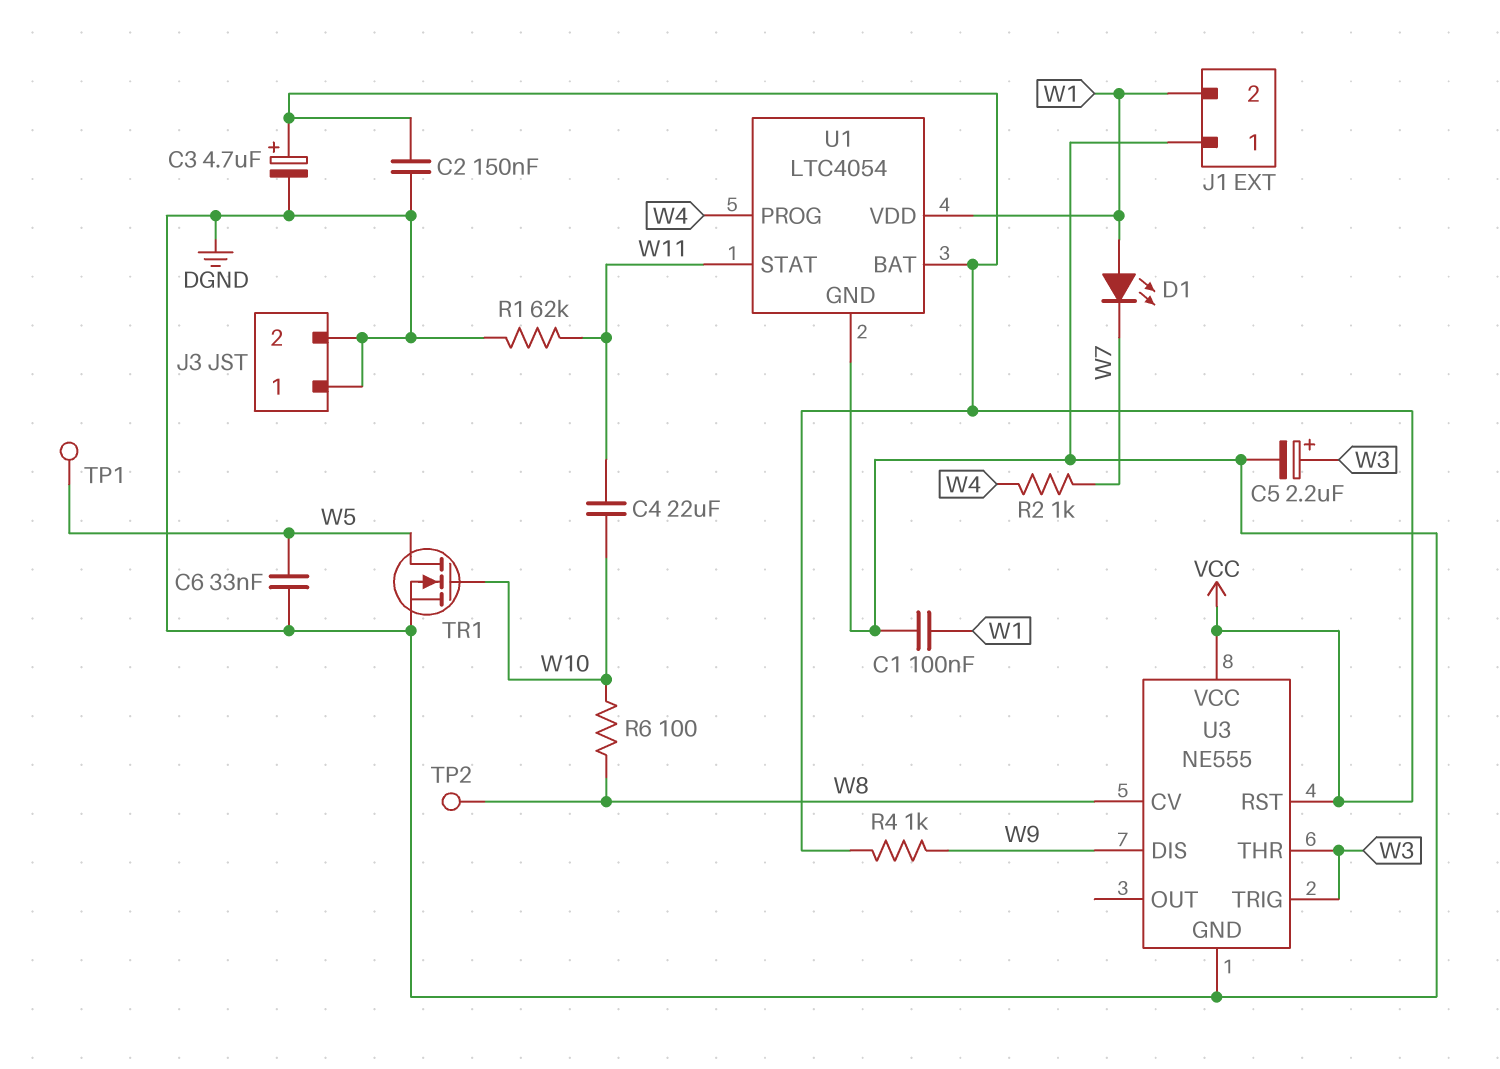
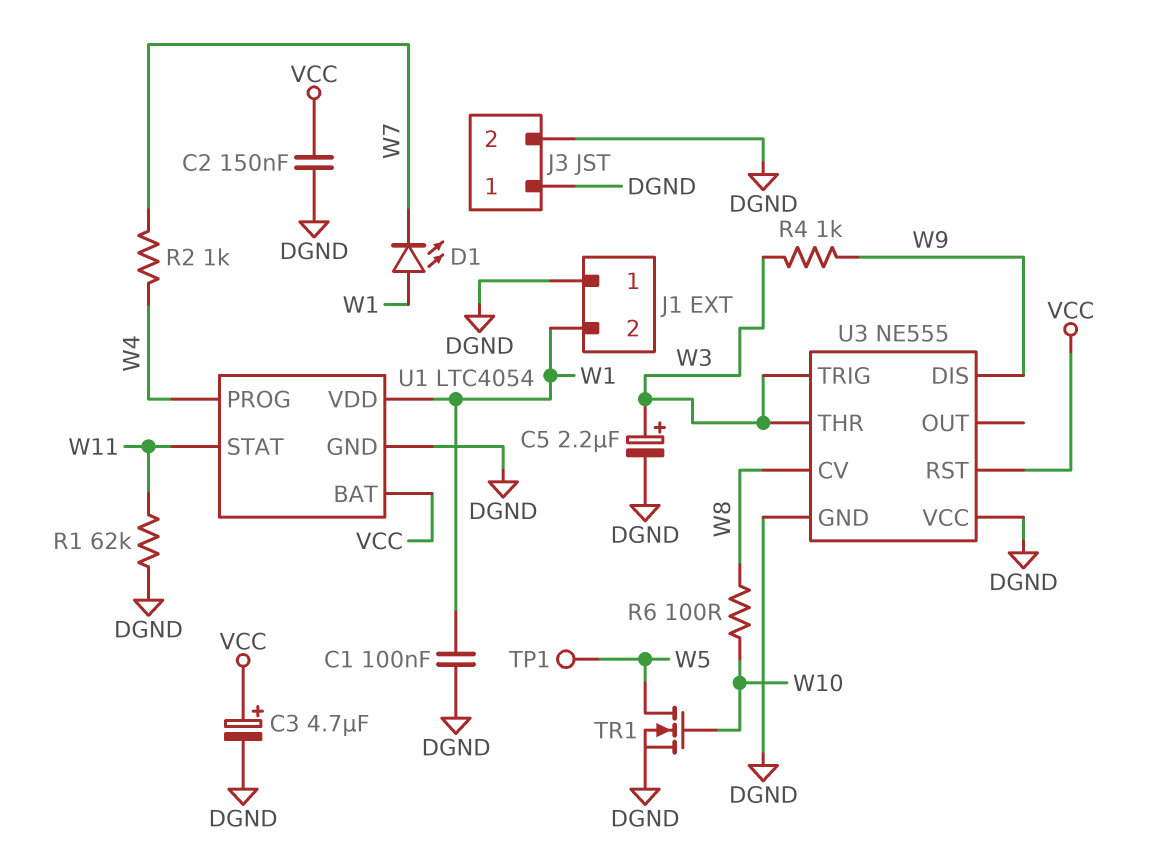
C4: 22uF (W10, W11) -> none
C6: 33nF (DGND, W5) -> none
R4: 1k (VCC, W9) -> 1k (W3, W9)
TP2: test point (W8) -> none
U3 pin VCC: VCC -> DGND

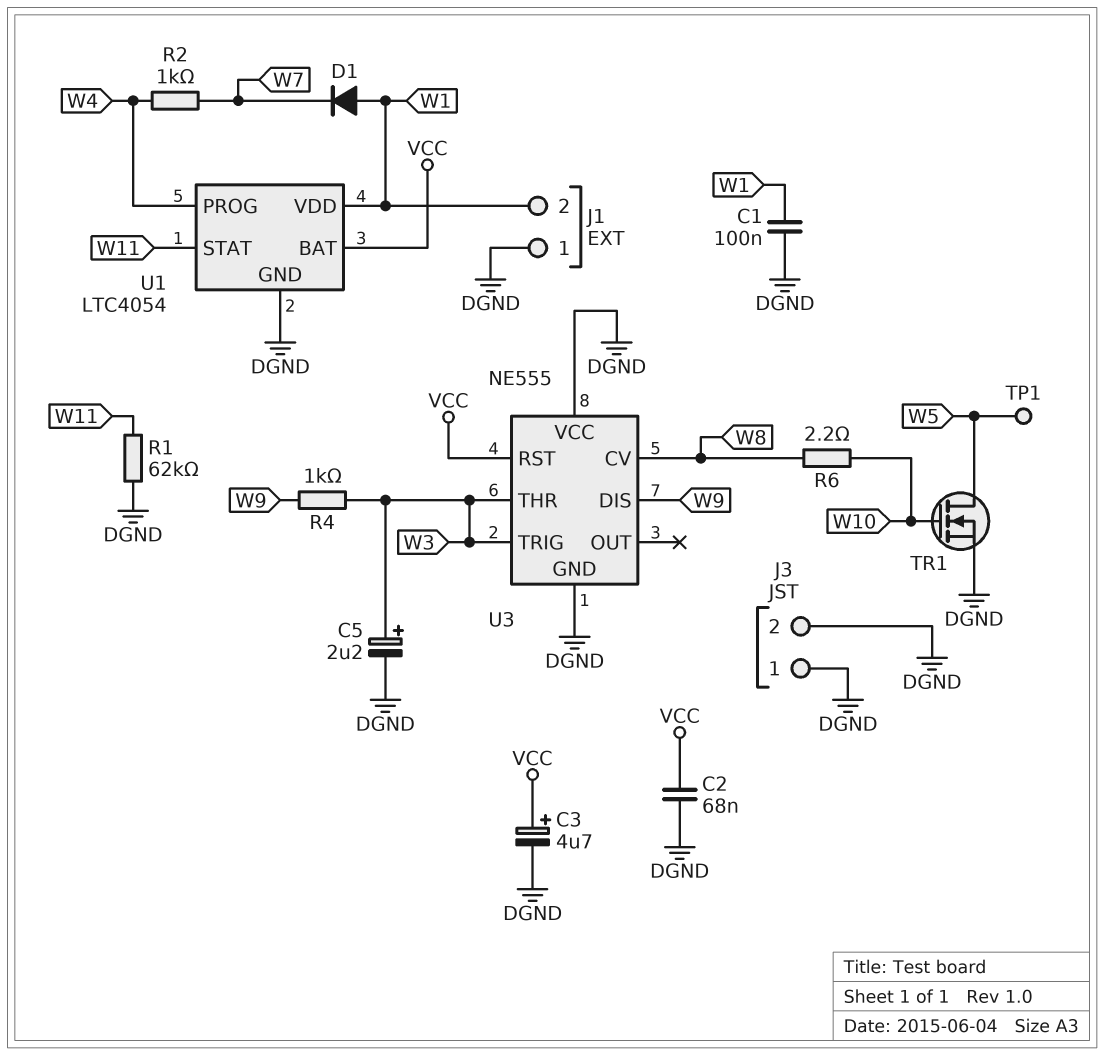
C2: 150nF (DGND, VCC) -> 68nF (DGND, VCC)
D1: LED (A W1, K W7) -> diode (A W1, K W7)
R6: 100 (W8, W10) -> 2.2 (W8, W10)

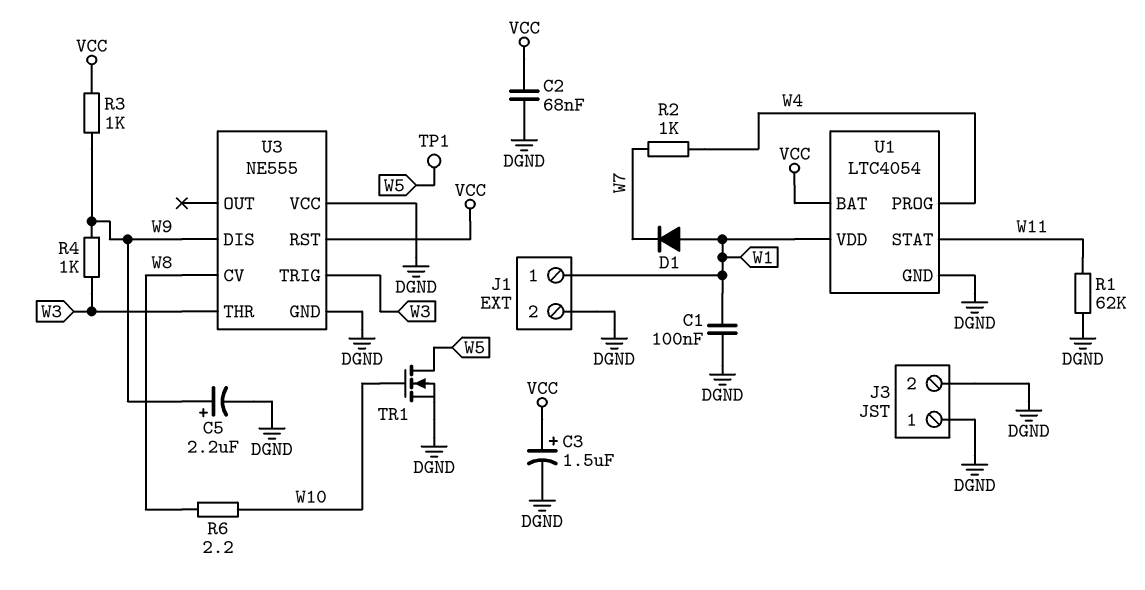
C3: 4.7uF (plus VCC, minus DGND) -> 1.5uF (plus VCC, minus DGND)
C5: 2.2uF (plus W3, minus DGND) -> 2.2uF (plus W9, minus DGND)
J1 pin 1: DGND -> W1
J1 pin 2: W1 -> DGND
R3: none -> 1k (VCC, W9)

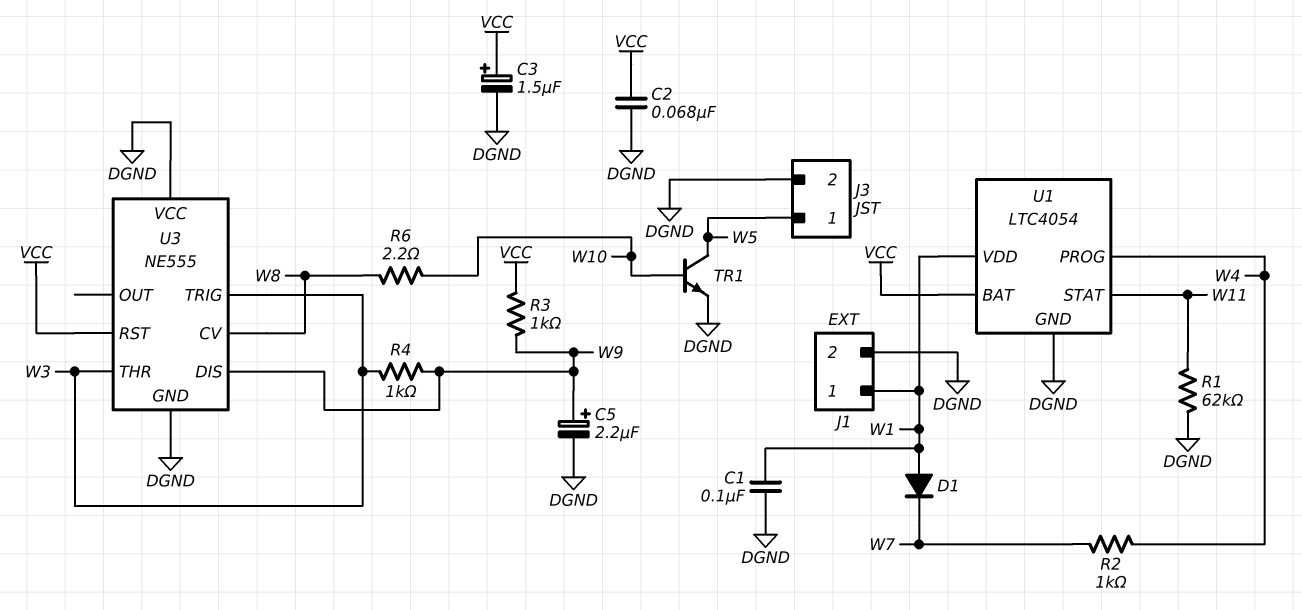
J3 pin 1: DGND -> W5
TP1: test point (W5) -> none
TR1: NMOS (G W10, D W5, S DGND) -> NPN (B W10, C W5, E DGND)

